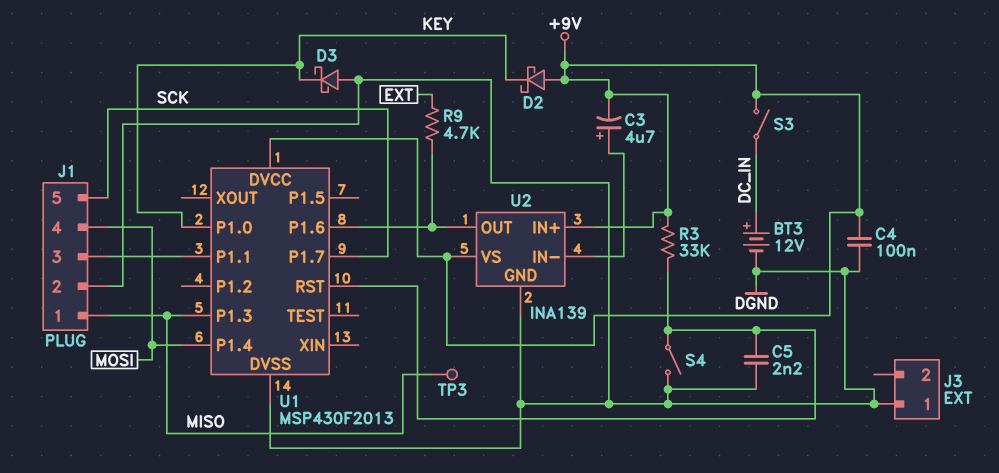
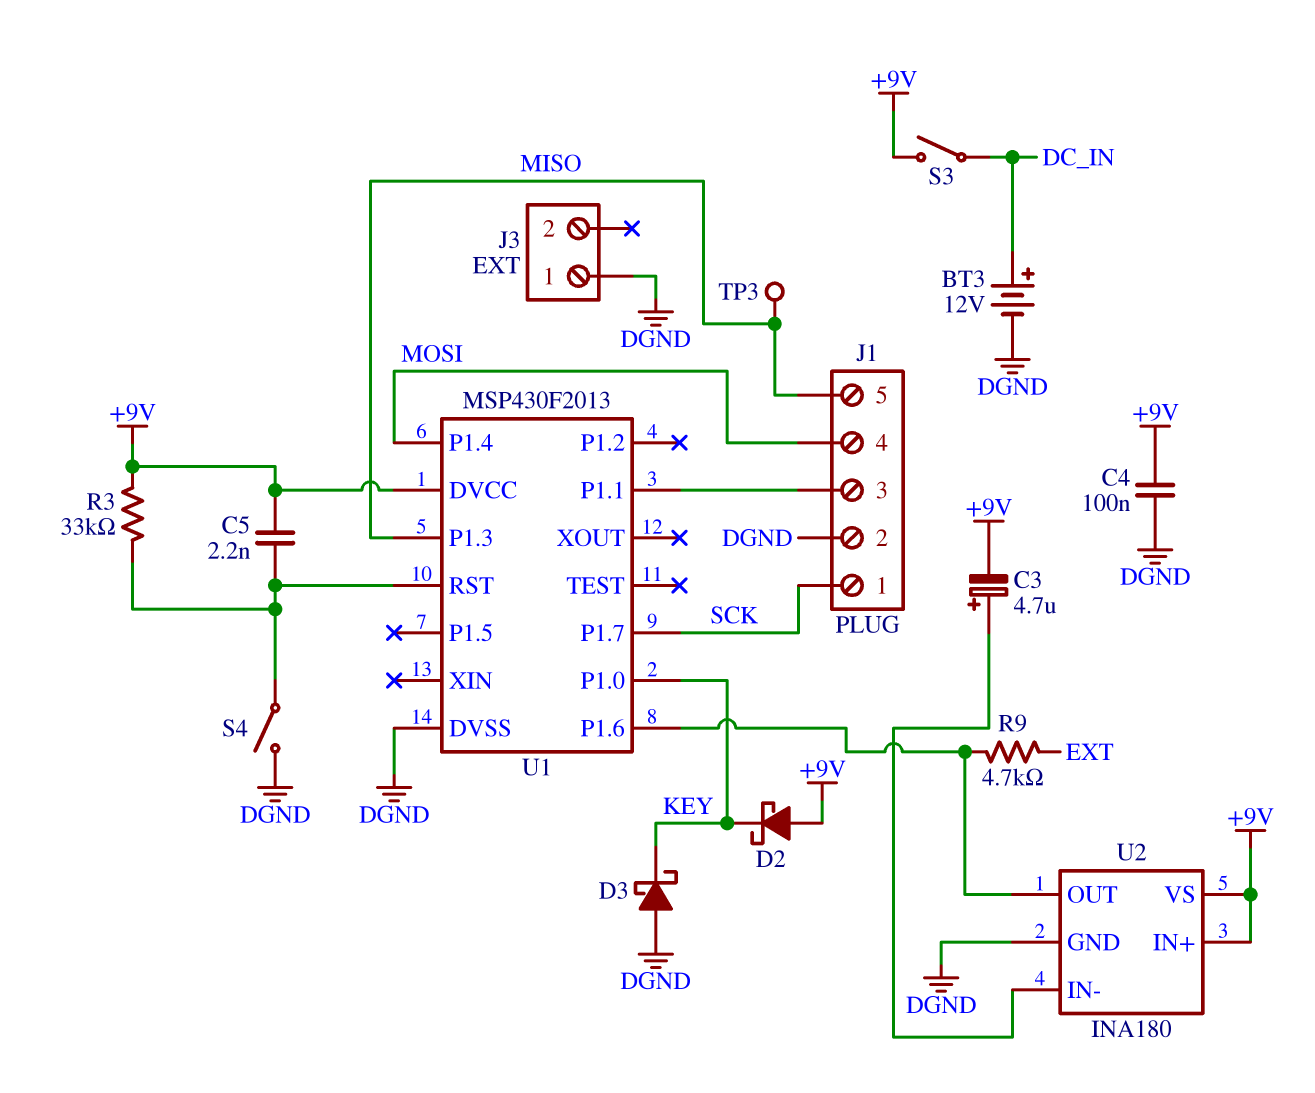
C5: 2.2nF (DGND, U1/RST) -> 2.2nF (+9V, U1/RST)
J1 pin 1: MISO -> SCK
J1 pin 5: SCK -> MISO
U2: INA139 -> INA180

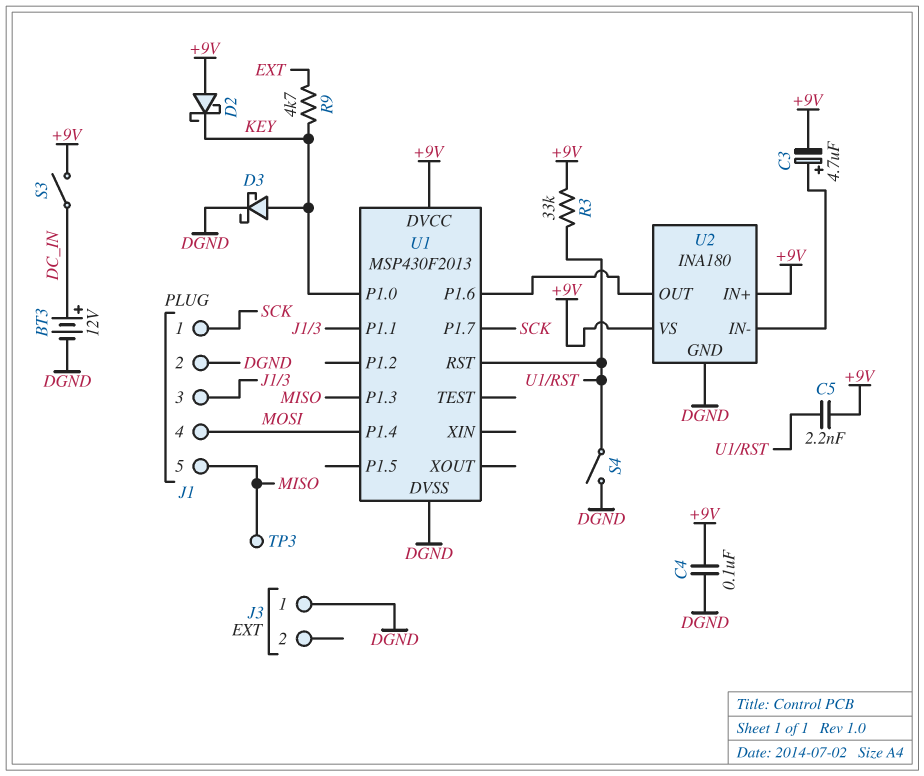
D3: schottky (A DGND, K KEY) -> schottky (A KEY, K DGND)
R9: 4.7k (EXT, U1/P1.6) -> 4.7k (EXT, KEY)

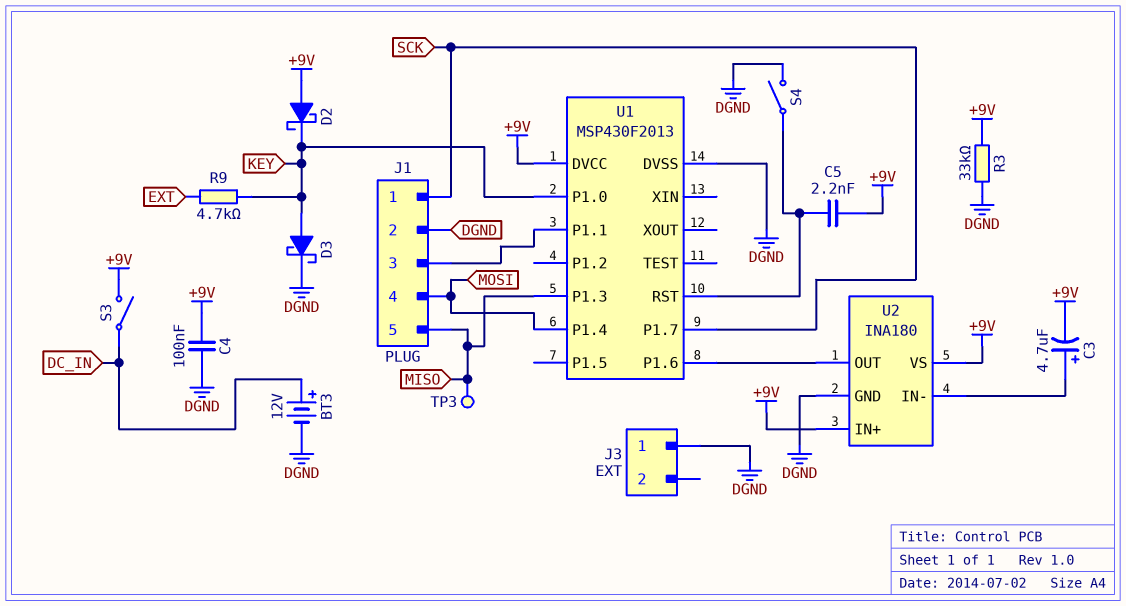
R3: 33k (+9V, U1/RST) -> 33k (+9V, DGND)

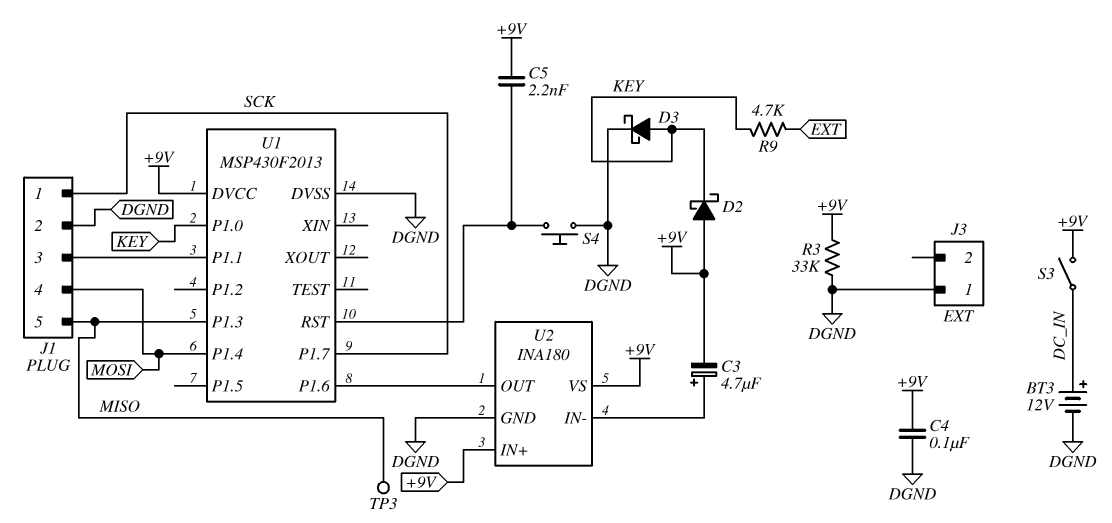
S4: switch (DGND, U1/RST) -> button (DGND, U1/RST)

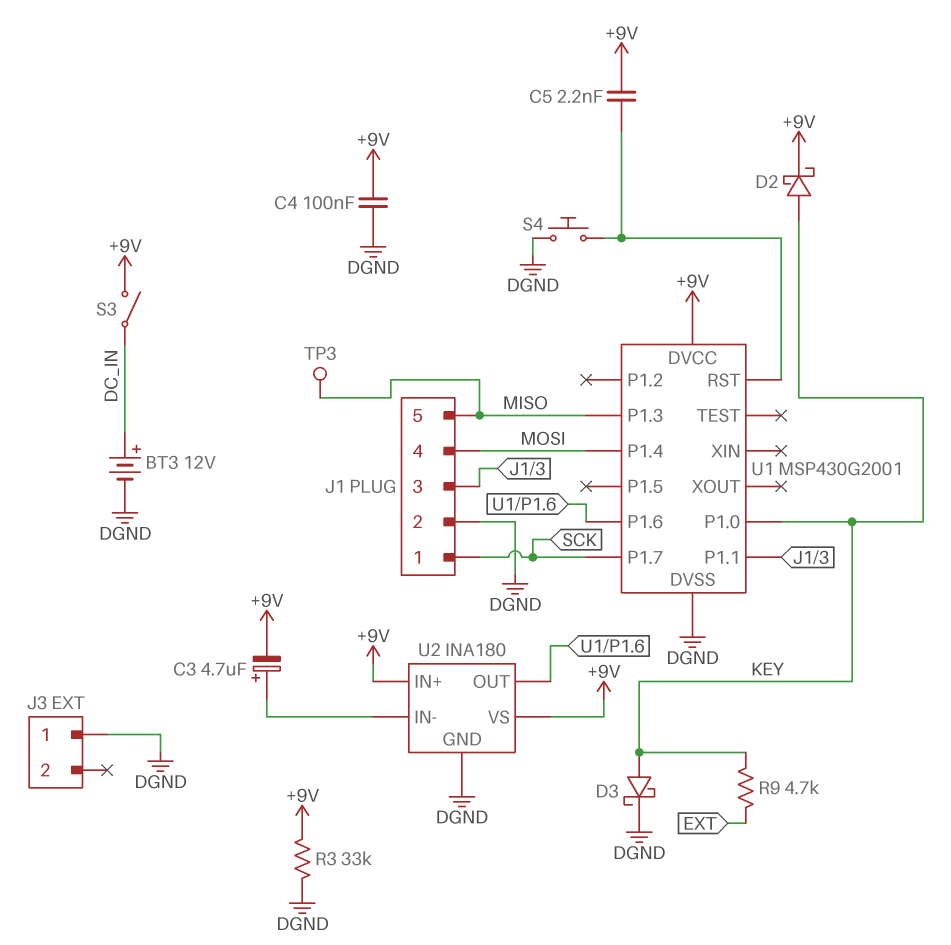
D2: schottky (A +9V, K KEY) -> schottky (A KEY, K +9V)
U1: MSP430F2013 -> MSP430G2001

